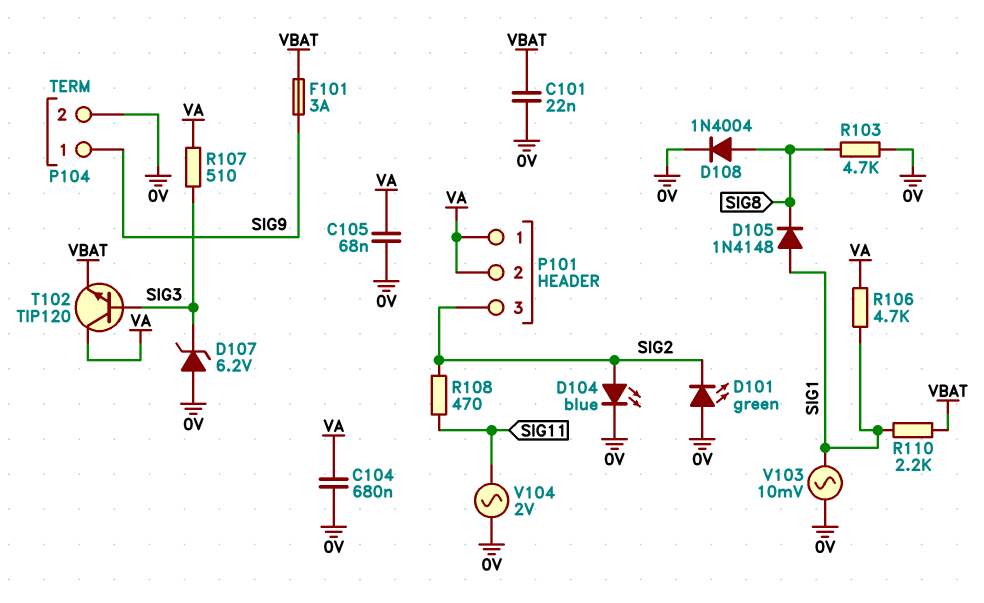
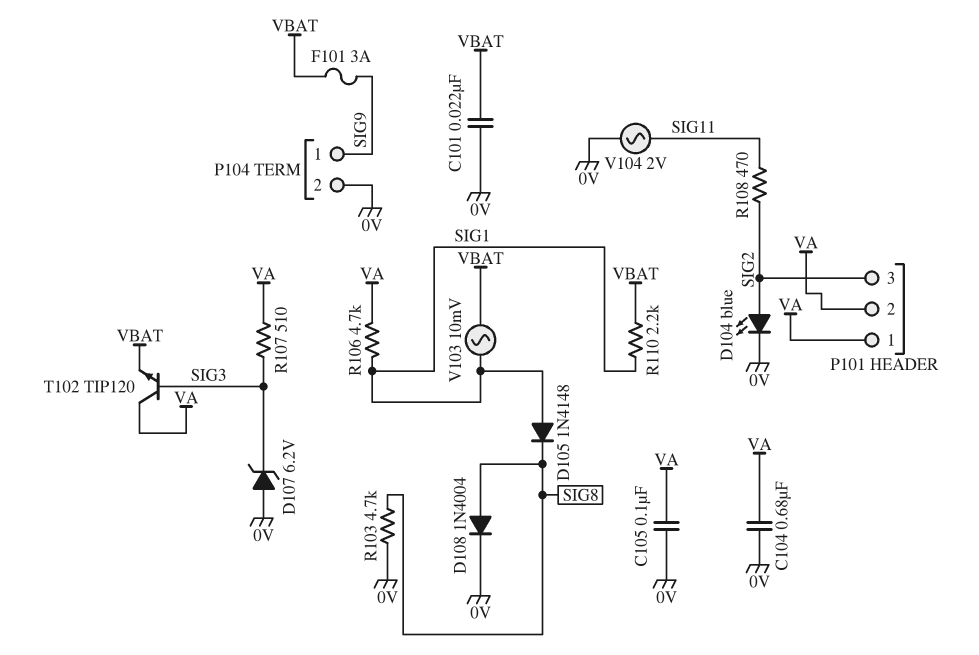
C105: 68nF (0V, VA) -> 100nF (0V, VA)
D101: LED green (A 0V, K SIG2) -> none
V103: AC 10mV (0V, SIG1) -> AC 10mV (SIG1, VBAT)

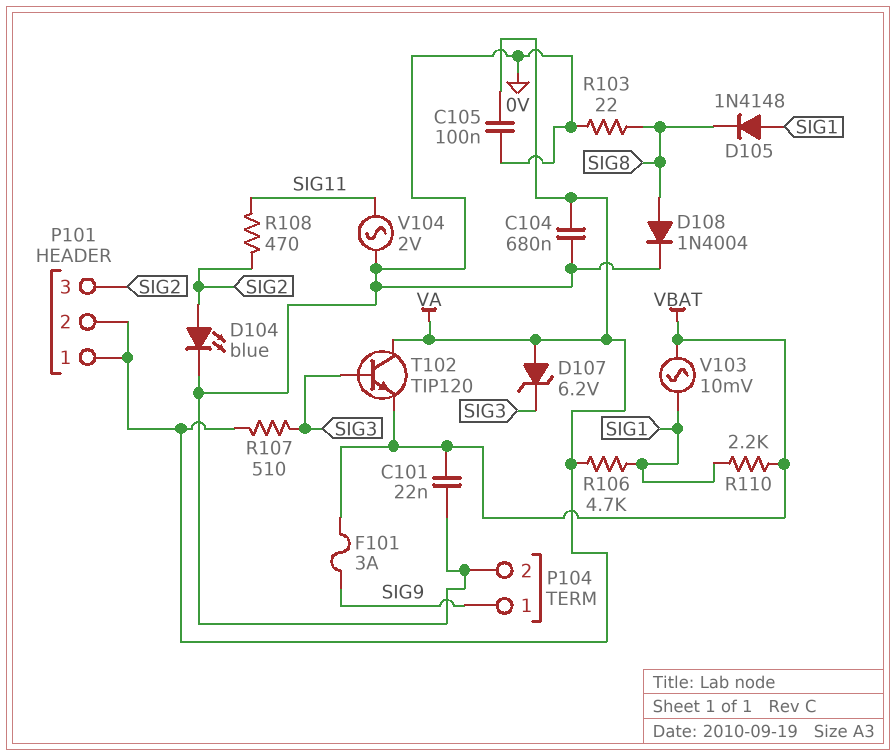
D107: zener 6.2V (A 0V, K SIG3) -> zener 6.2V (A VA, K SIG3)
R103: 4.7k (0V, SIG8) -> 22 (0V, SIG8)

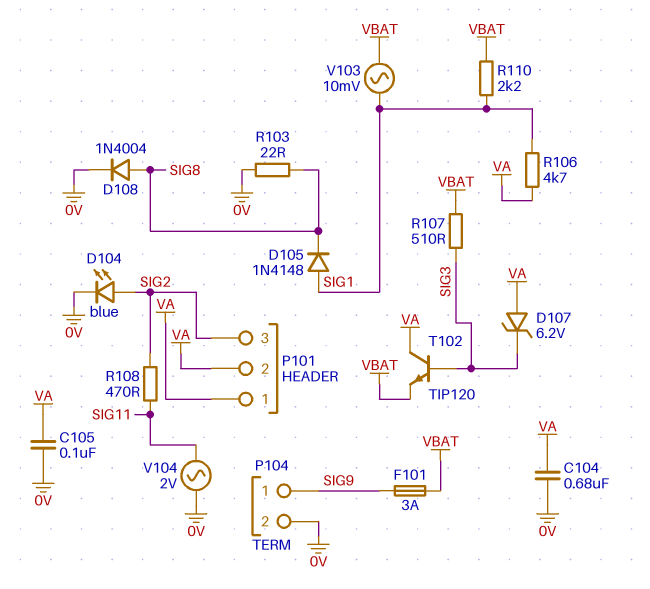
C101: 22nF (0V, VBAT) -> none
R107: 510 (SIG3, VA) -> 510 (SIG3, VBAT)

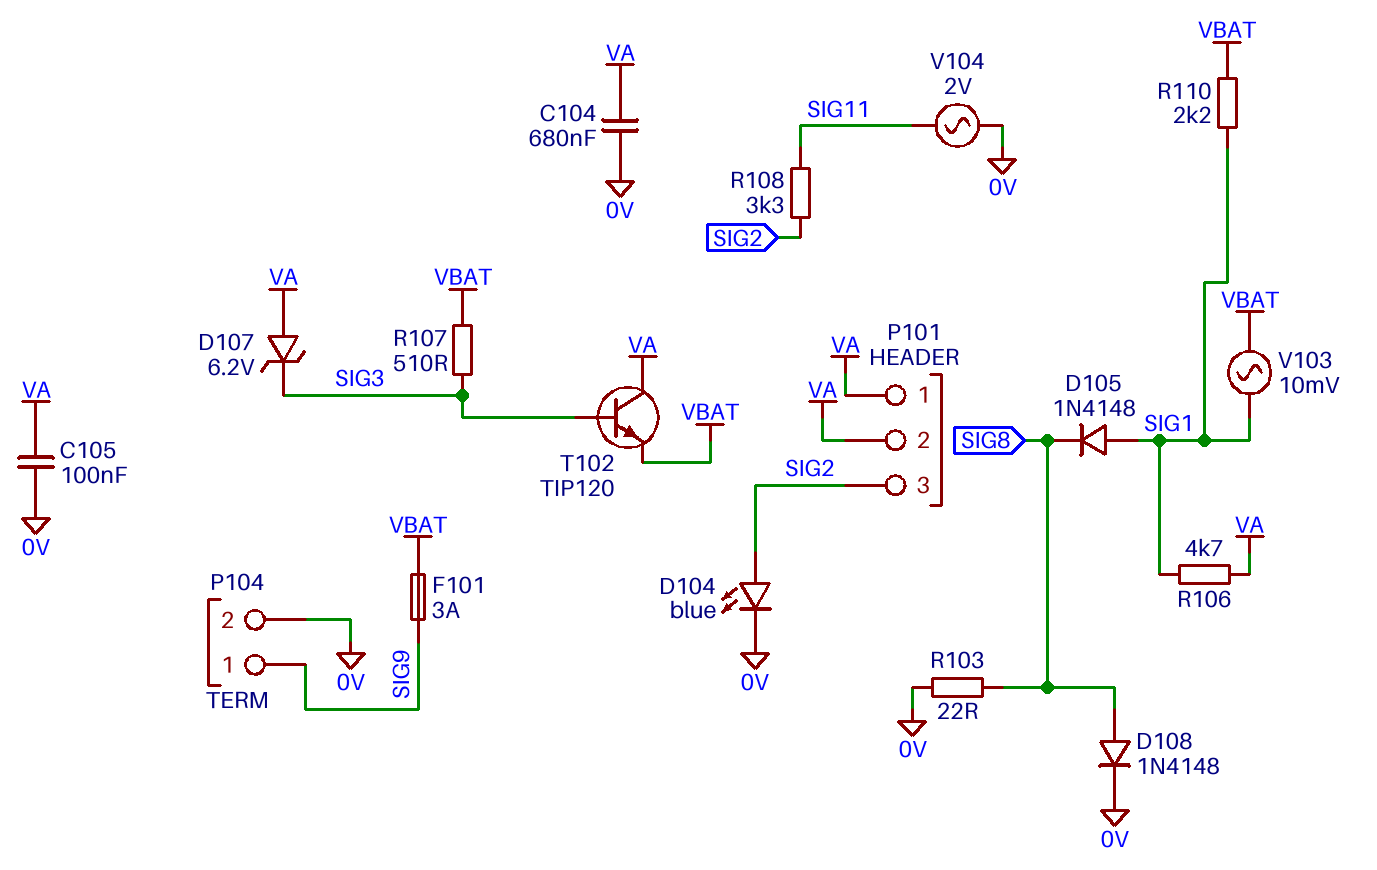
D108: diode 1N4004 (A SIG8, K 0V) -> diode 1N4148 (A SIG8, K 0V)
R108: 470 (SIG2, SIG11) -> 3.3k (SIG2, SIG11)

